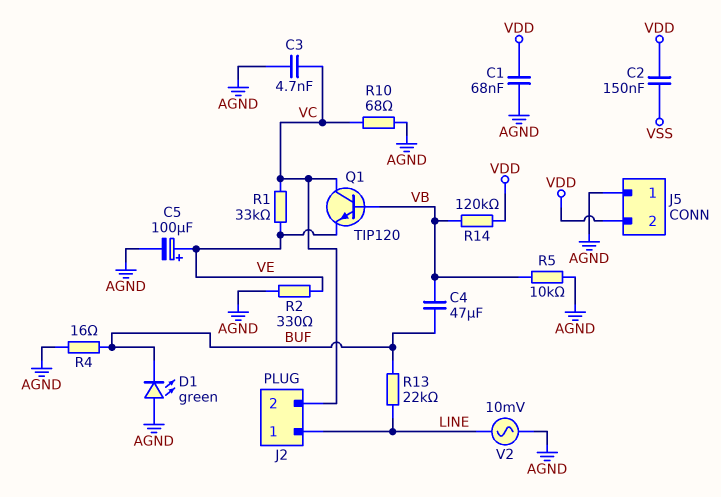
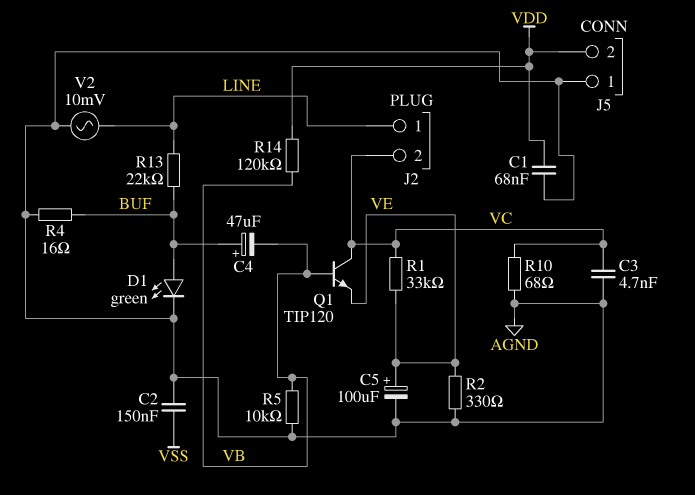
C2: 150nF (VDD, VSS) -> 150nF (AGND, VSS)
C4: 47uF (BUF, VB) -> 47uF (plus BUF, minus VB)
D1: LED green (A AGND, K BUF) -> LED green (A BUF, K AGND)

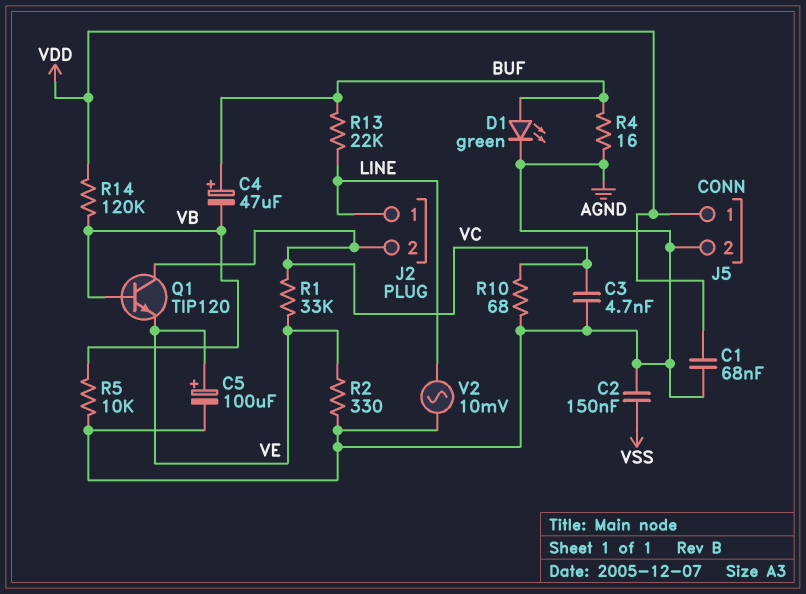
J5 pin 1: AGND -> VDD
J5 pin 2: VDD -> AGND

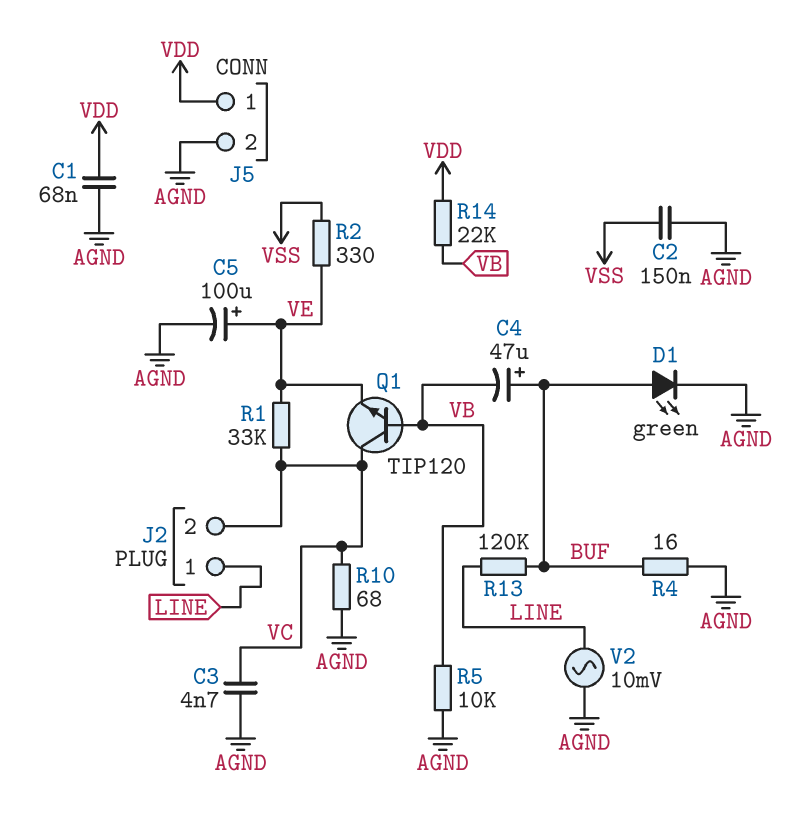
R2: 330 (AGND, VE) -> 330 (VE, VSS)
R13: 22k (BUF, LINE) -> 120k (BUF, LINE)
R14: 120k (VB, VDD) -> 22k (VB, VDD)

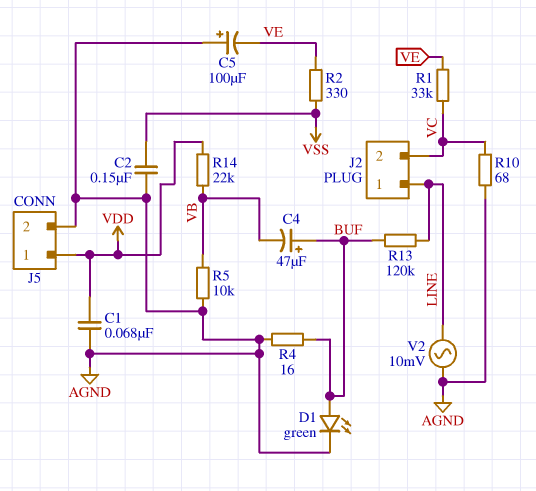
C3: 4.7nF (AGND, VC) -> none
C5: 100uF (plus VE, minus AGND) -> 100uF (plus AGND, minus VE)
Q1: NPN TIP120 (B VB, C VC, E VE) -> none

